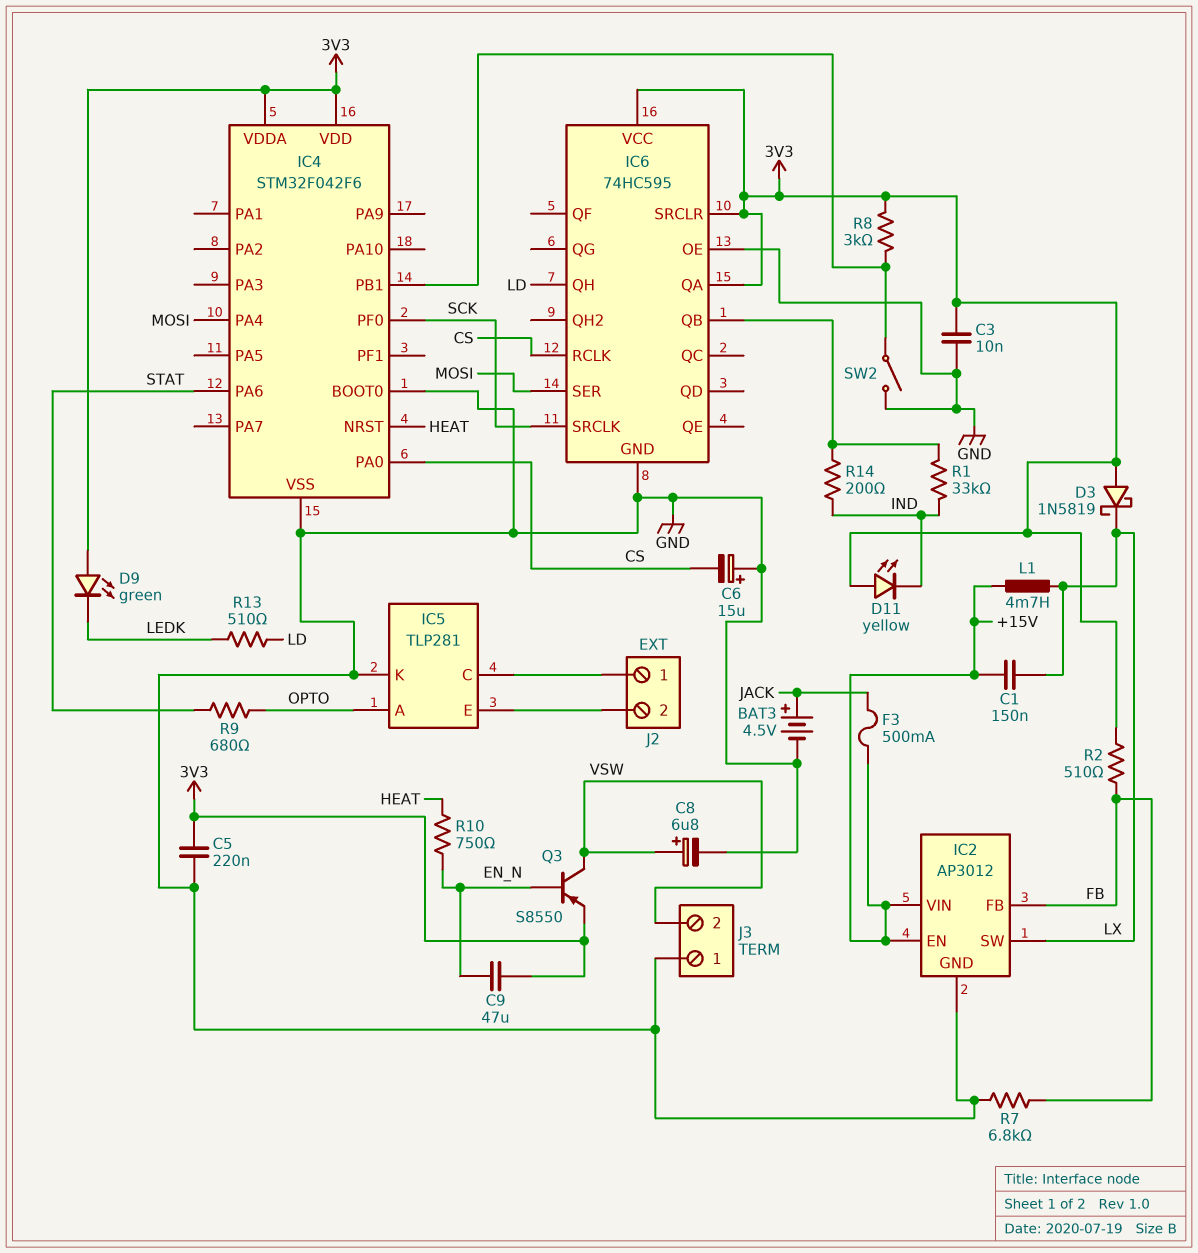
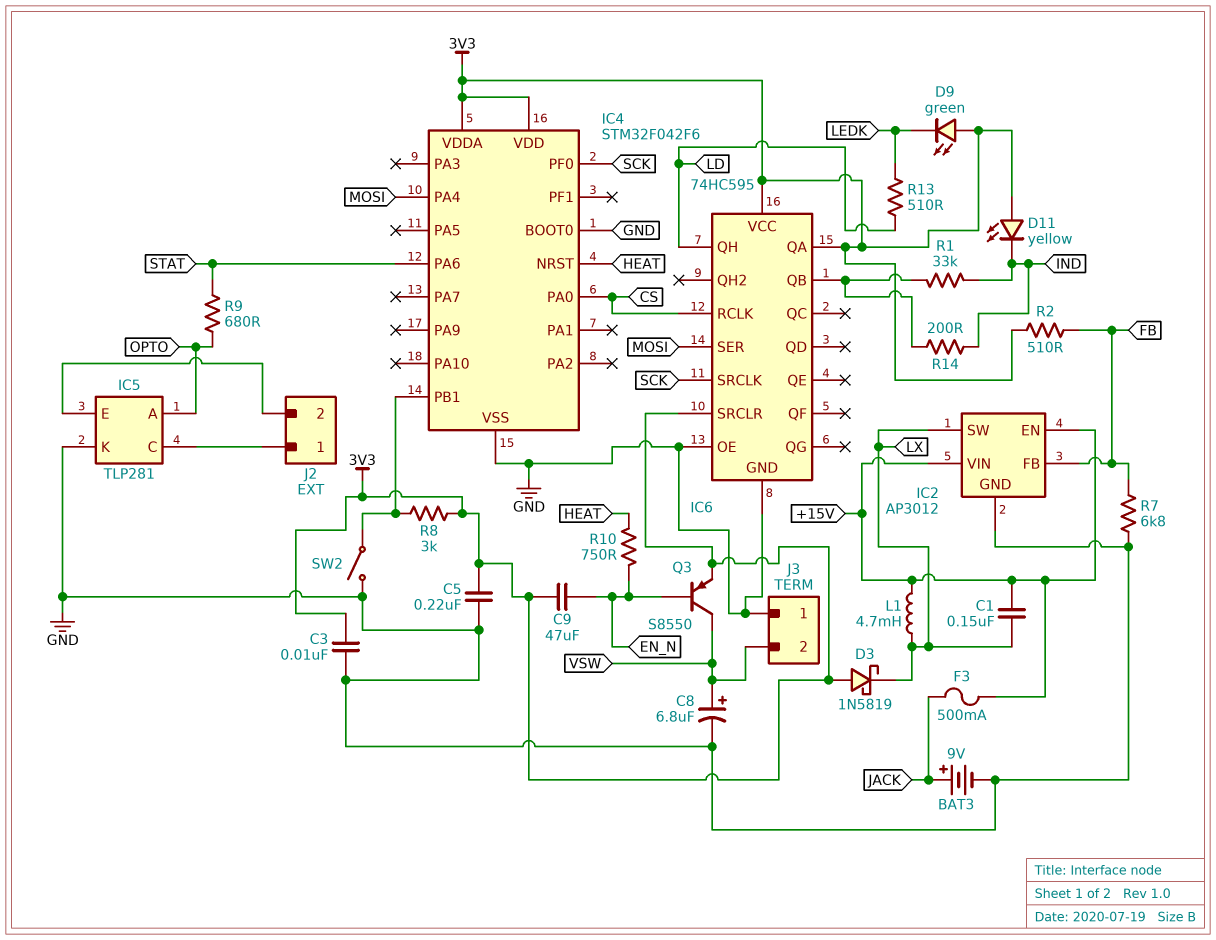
BAT3: 4.5V (plus JACK, minus GND) -> 9V (plus JACK, minus GND)
C6: 15uF (plus GND, minus CS) -> none

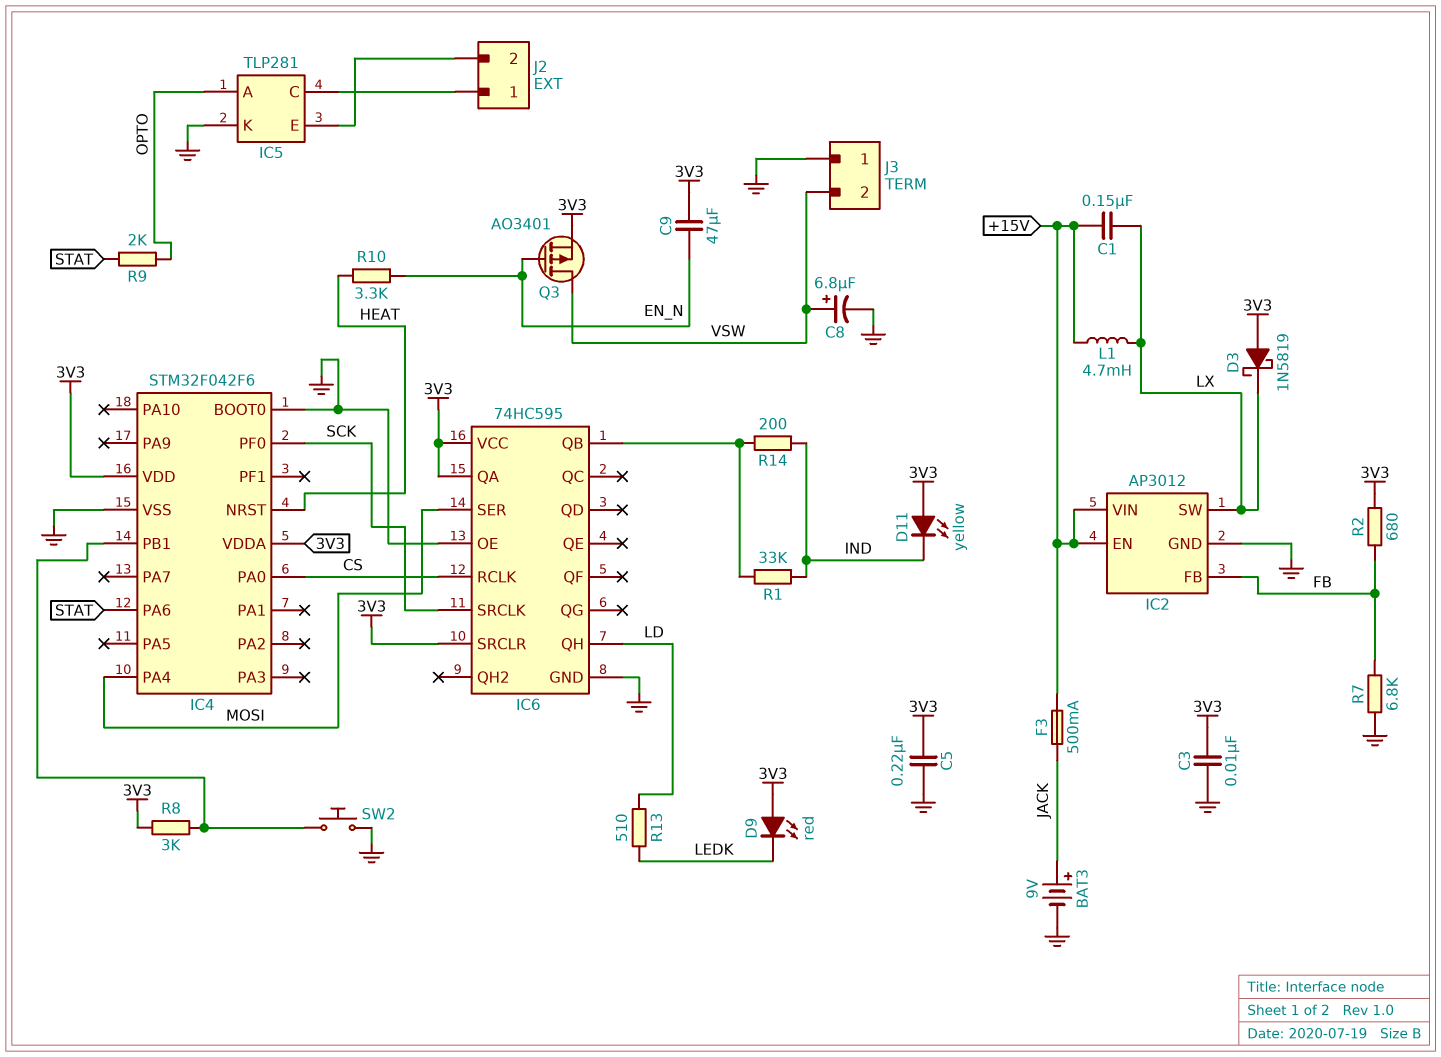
D9: LED green (A 3V3, K LEDK) -> LED red (A 3V3, K LEDK)
Q3: PNP S8550 (B EN_N, C VSW, E 3V3) -> PMOS AO3401 (G EN_N, D VSW, S 3V3)
R2: 510 (3V3, FB) -> 680 (3V3, FB)
R9: 680 (OPTO, STAT) -> 2k (OPTO, STAT)
R10: 750 (EN_N, HEAT) -> 3.3k (EN_N, HEAT)
SW2: switch (GND, IC4/PB1) -> button (GND, IC4/PB1)

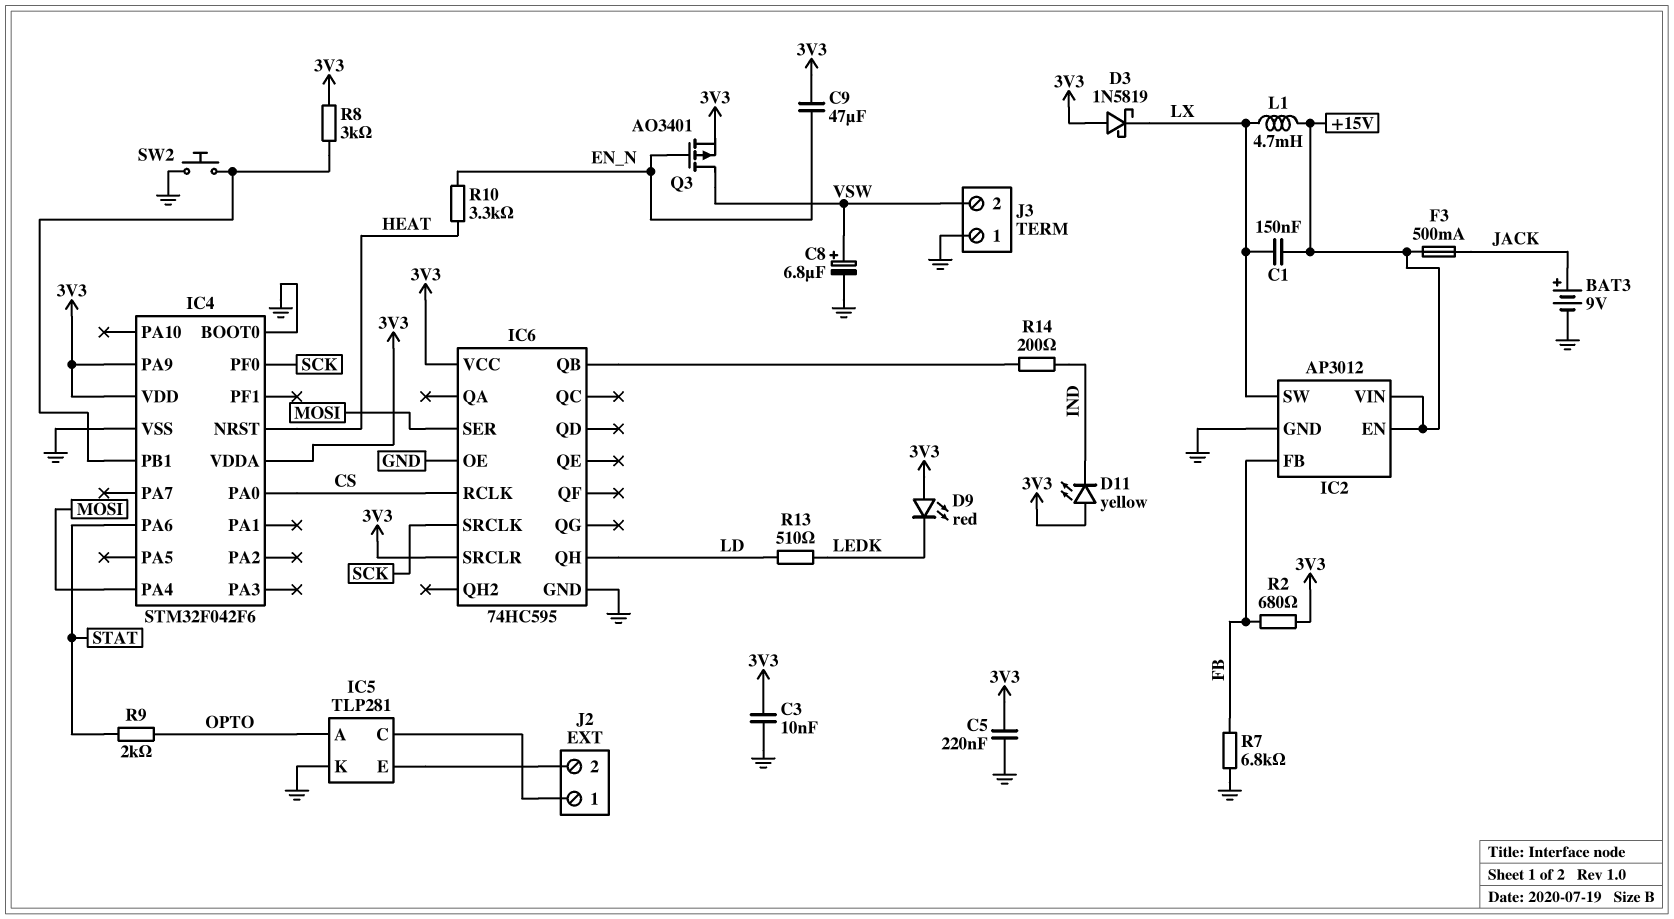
IC4 pin PA9: none -> 3V3
IC6 pin QA: 3V3 -> none
R1: 33k (IC6/QB, IND) -> none

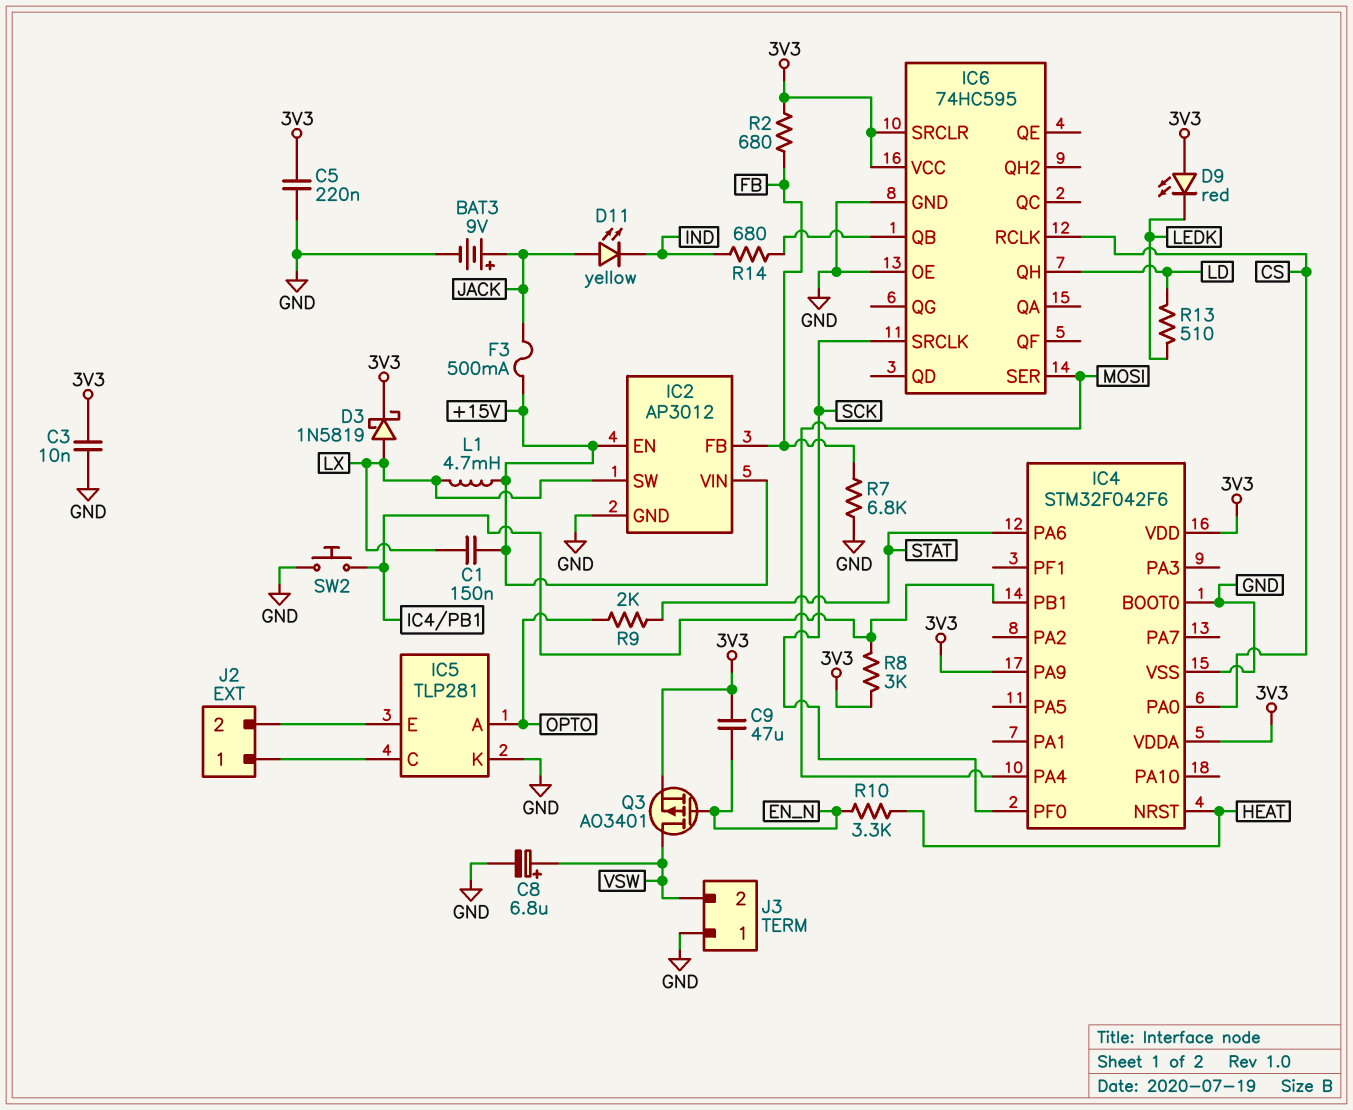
D3: schottky 1N5819 (A 3V3, K LX) -> schottky 1N5819 (A LX, K 3V3)
D11: LED yellow (A 3V3, K IND) -> LED yellow (A JACK, K IND)
R14: 200 (IC6/QB, IND) -> 680 (IC6/QB, IND)

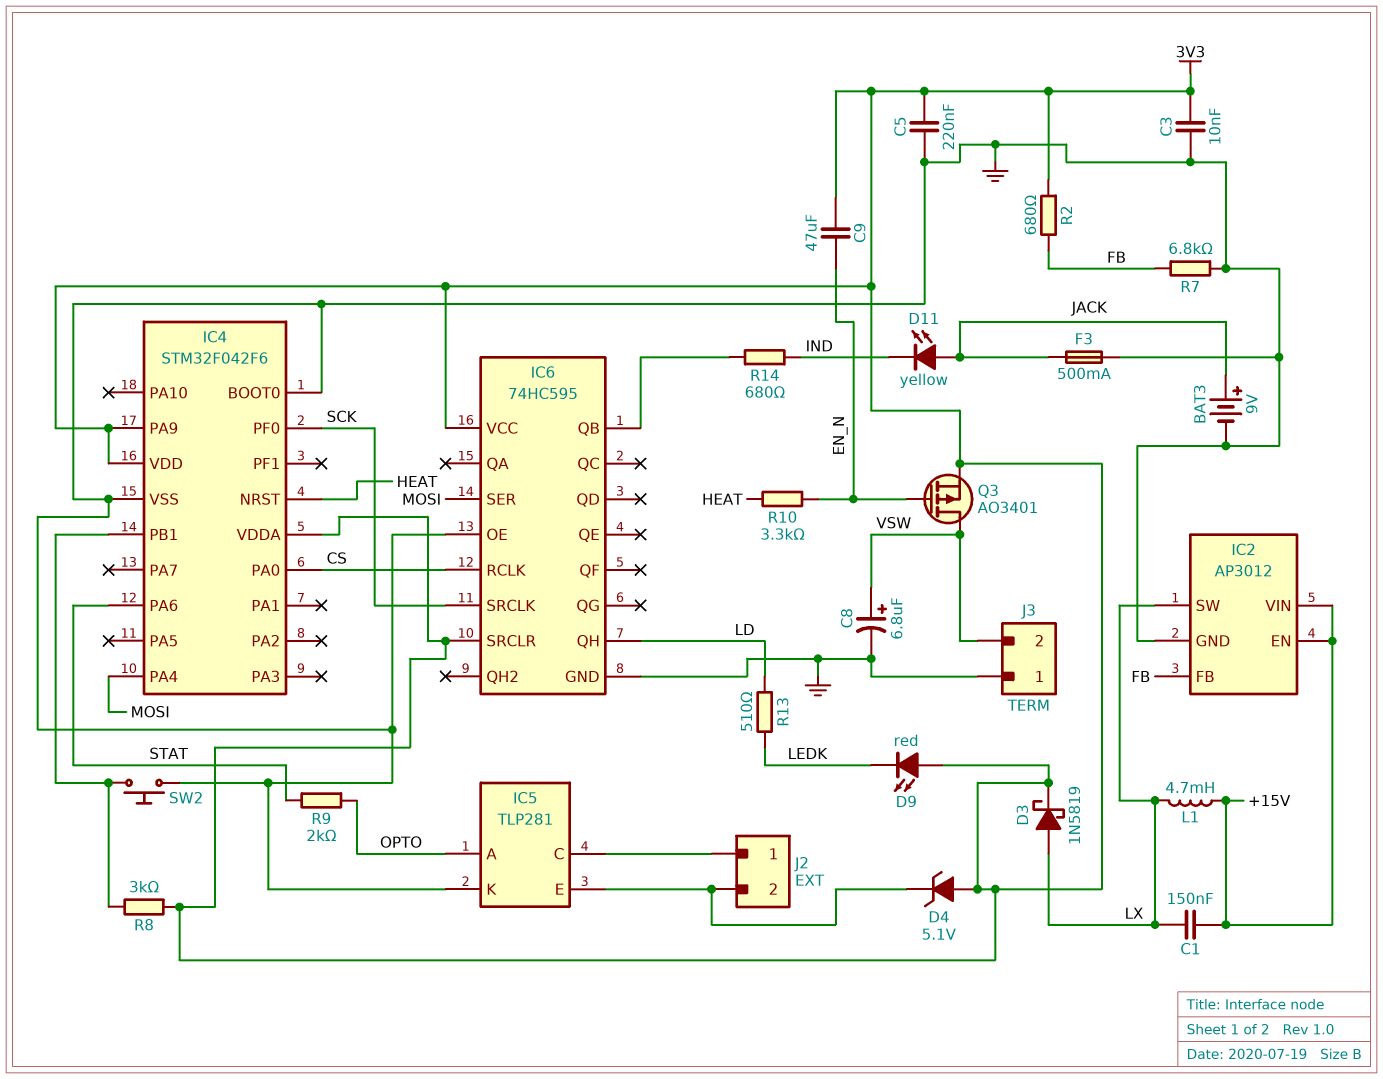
D4: none -> zener 5.1V (A 3V3, K IC5/E)
F3: 500mA (+15V, JACK) -> 500mA (GND, JACK)

